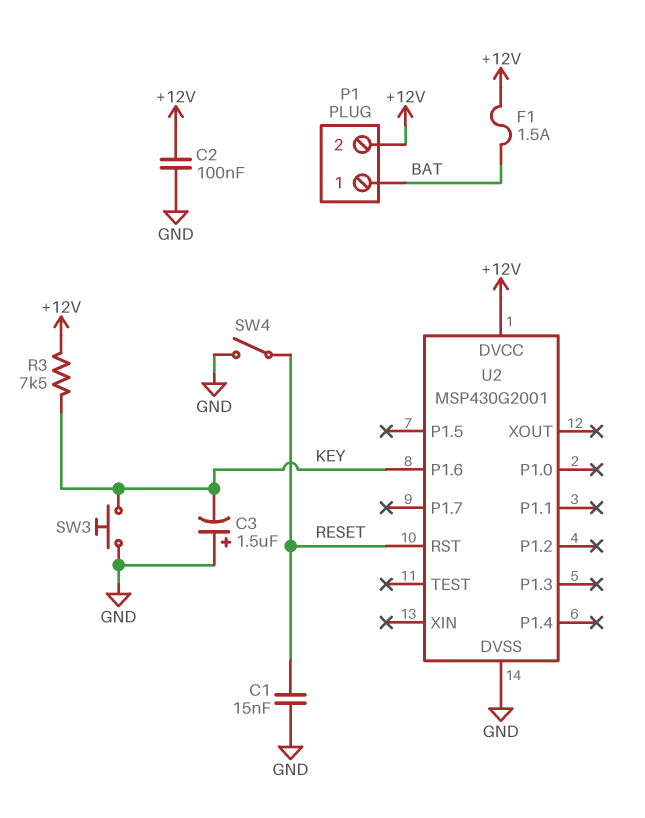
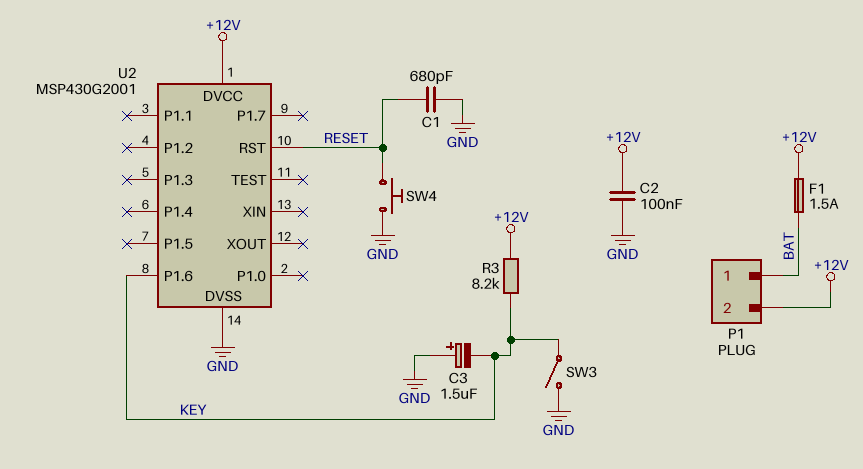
C1: 15nF (GND, RESET) -> 680pF (GND, RESET)
R3: 7.5k (+12V, KEY) -> 8.2k (+12V, KEY)
SW3: button (GND, KEY) -> switch (GND, KEY)
SW4: switch (GND, RESET) -> button (GND, RESET)

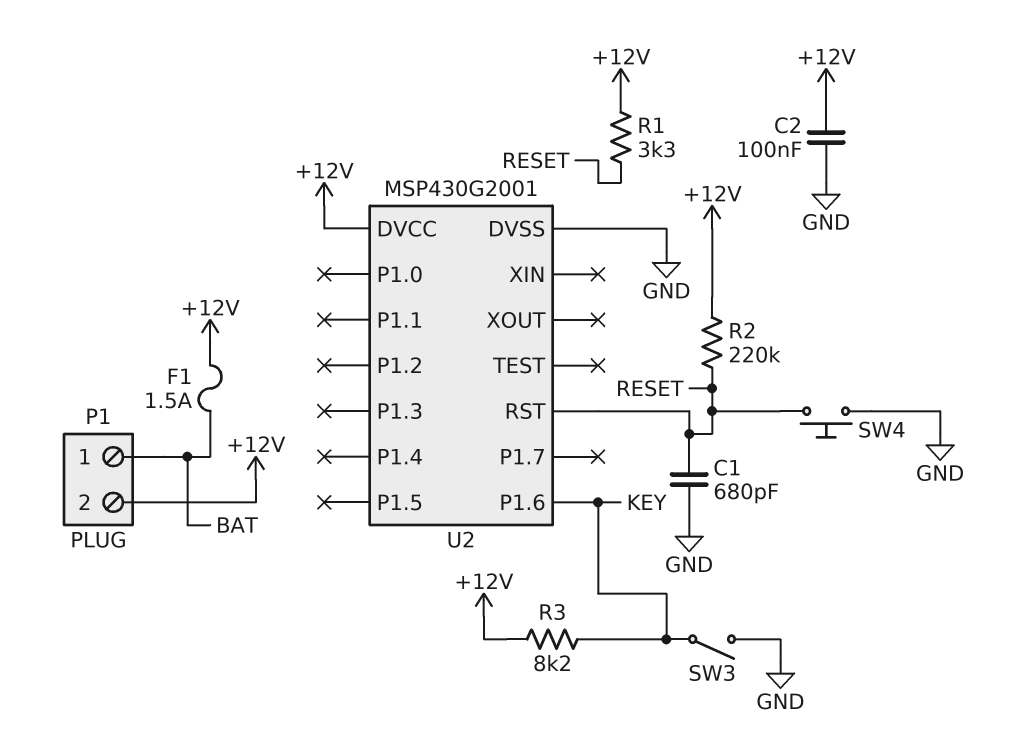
C3: 1.5uF (plus GND, minus KEY) -> none
R1: none -> 3.3k (+12V, RESET)
R2: none -> 220k (+12V, RESET)

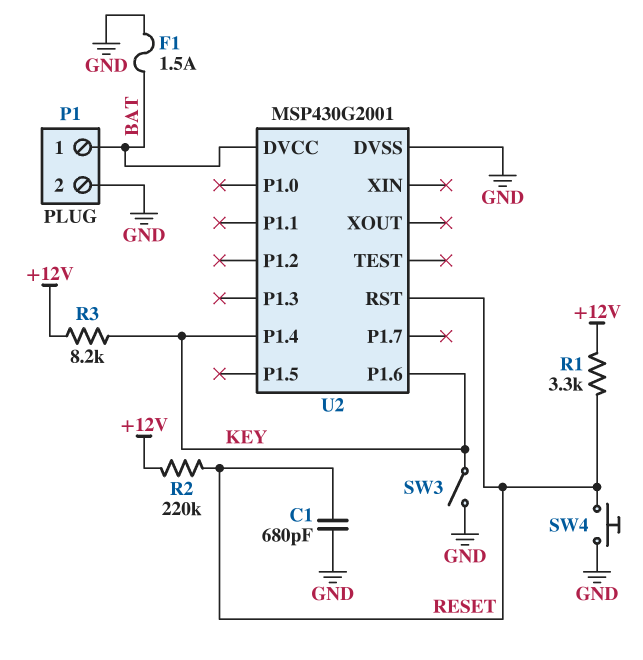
C2: 100nF (+12V, GND) -> none
F1: 1.5A (+12V, BAT) -> 1.5A (BAT, GND)
P1 pin 2: +12V -> GND
U2 pin DVCC: +12V -> BAT
U2 pin P1.4: none -> KEY

